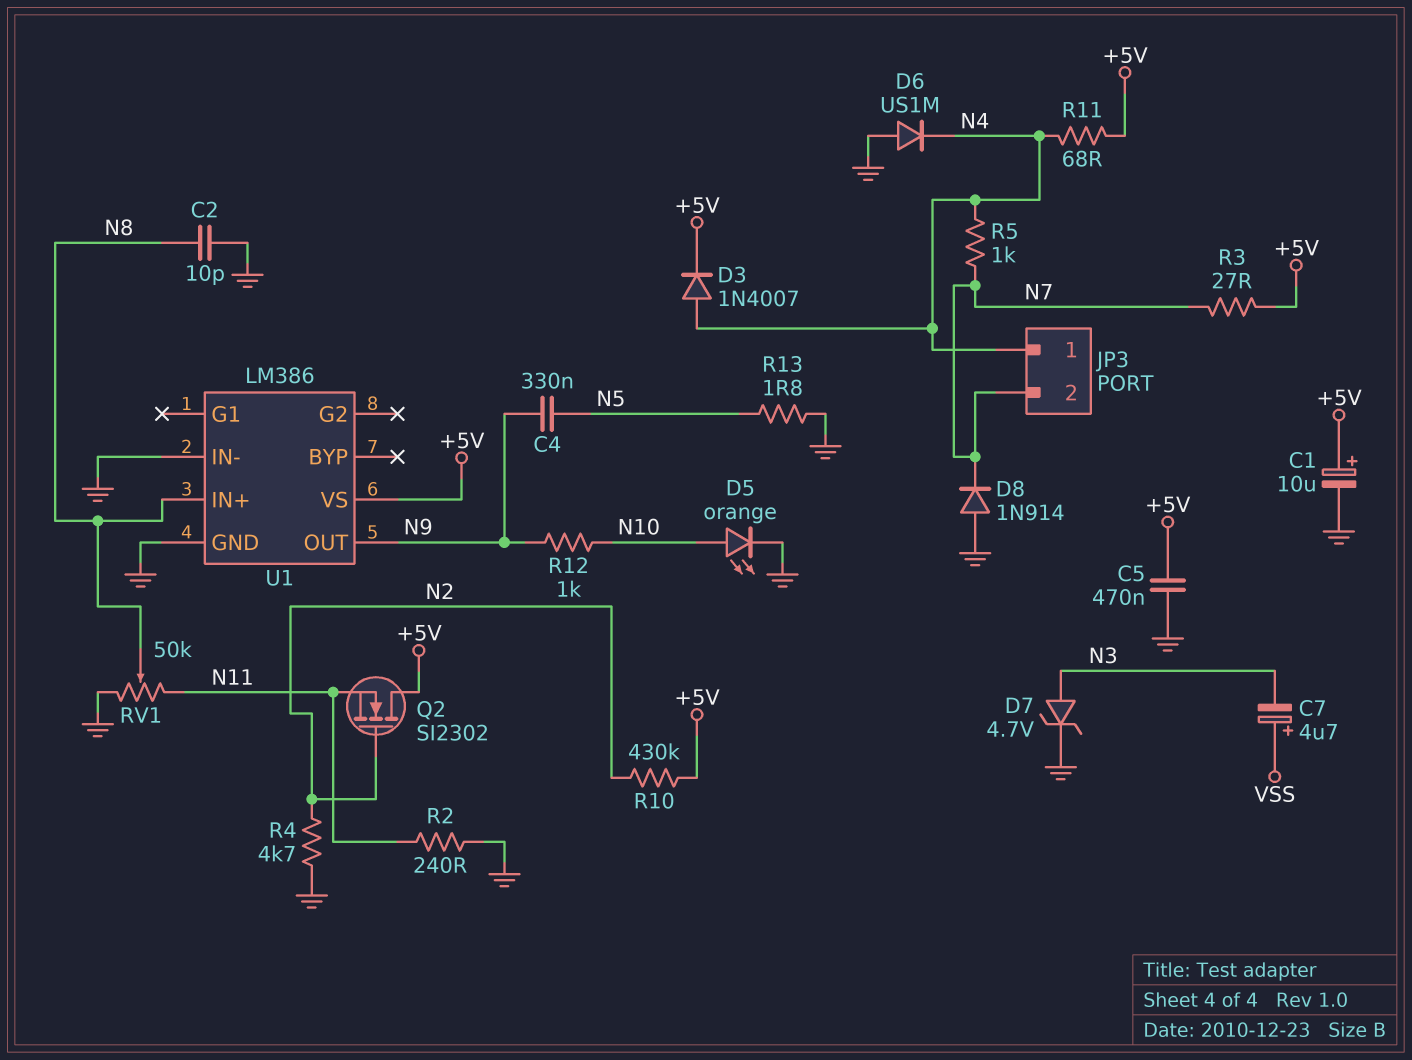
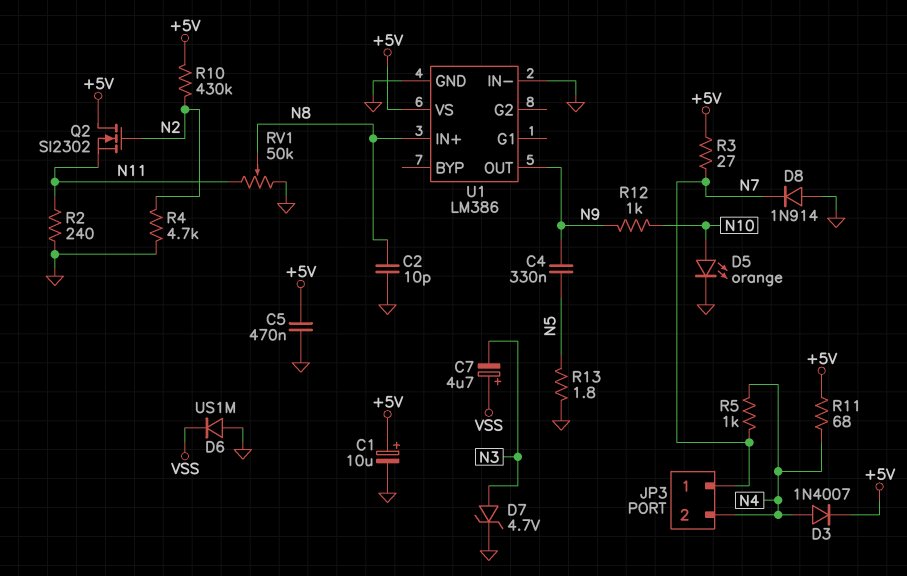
D6: diode US1M (A GND, K N4) -> diode US1M (A GND, K VSS)
JP3 pin 1: N4 -> N7
JP3 pin 2: N7 -> N4

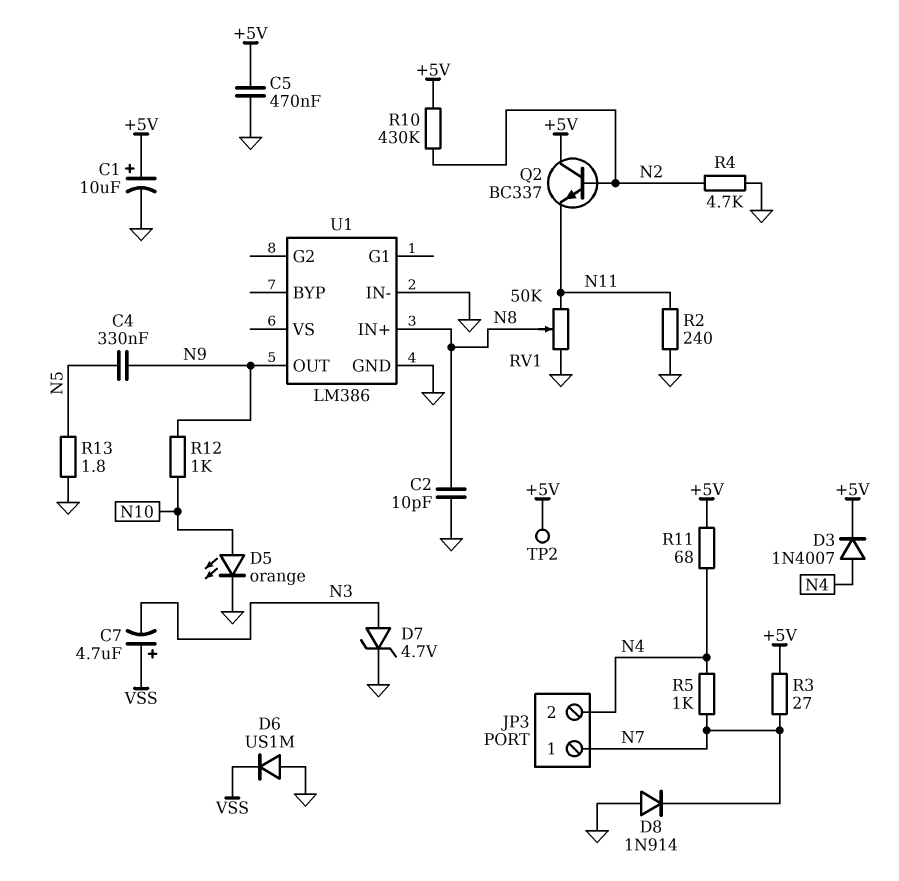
Q2: NMOS SI2302 (G N2, D +5V, S N11) -> NPN BC337 (B N2, C +5V, E N11)
TP2: none -> test point (+5V)
U1 pin VS: +5V -> none

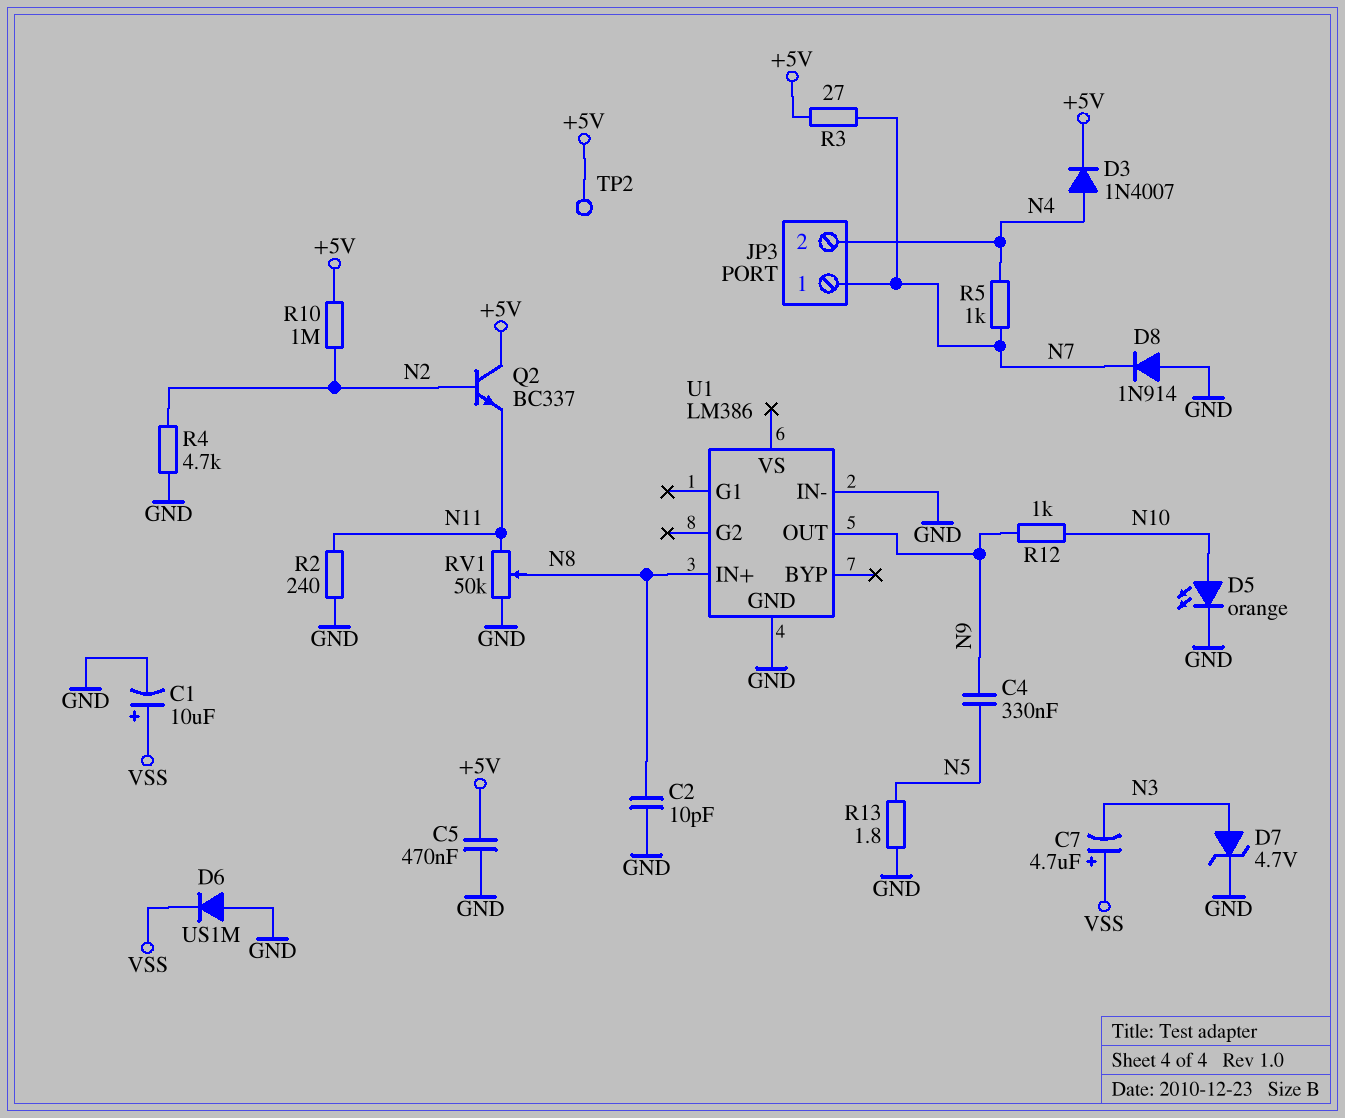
C1: 10uF (plus +5V, minus GND) -> 10uF (plus VSS, minus GND)
R10: 430k (+5V, N2) -> 1M (+5V, N2)
R11: 68 (+5V, N4) -> none

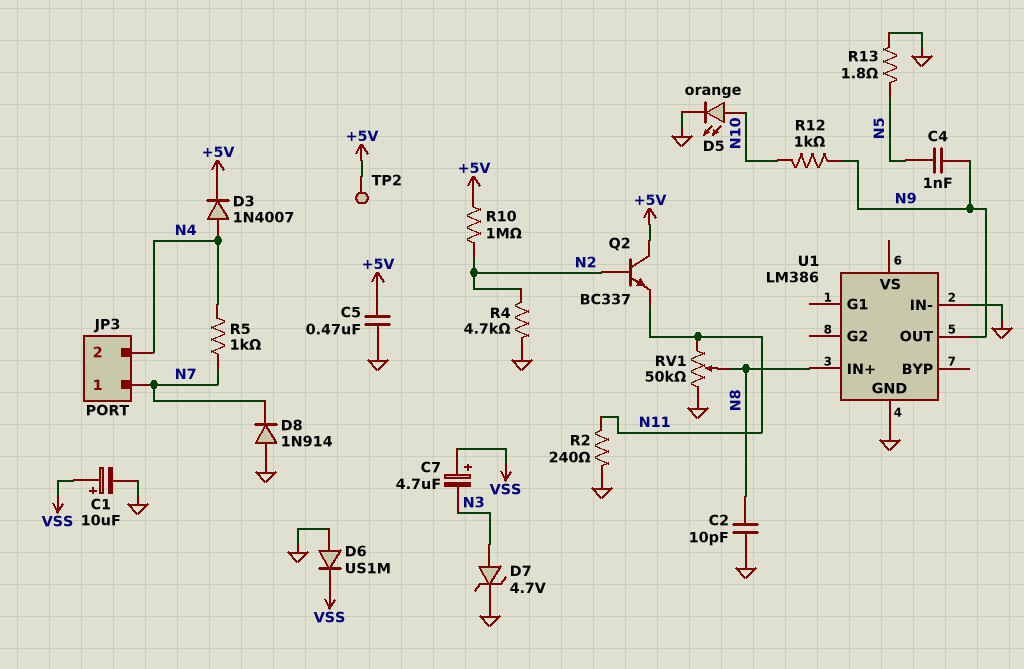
C4: 330nF (N5, N9) -> 1nF (N5, N9)
R3: 27 (+5V, N7) -> none

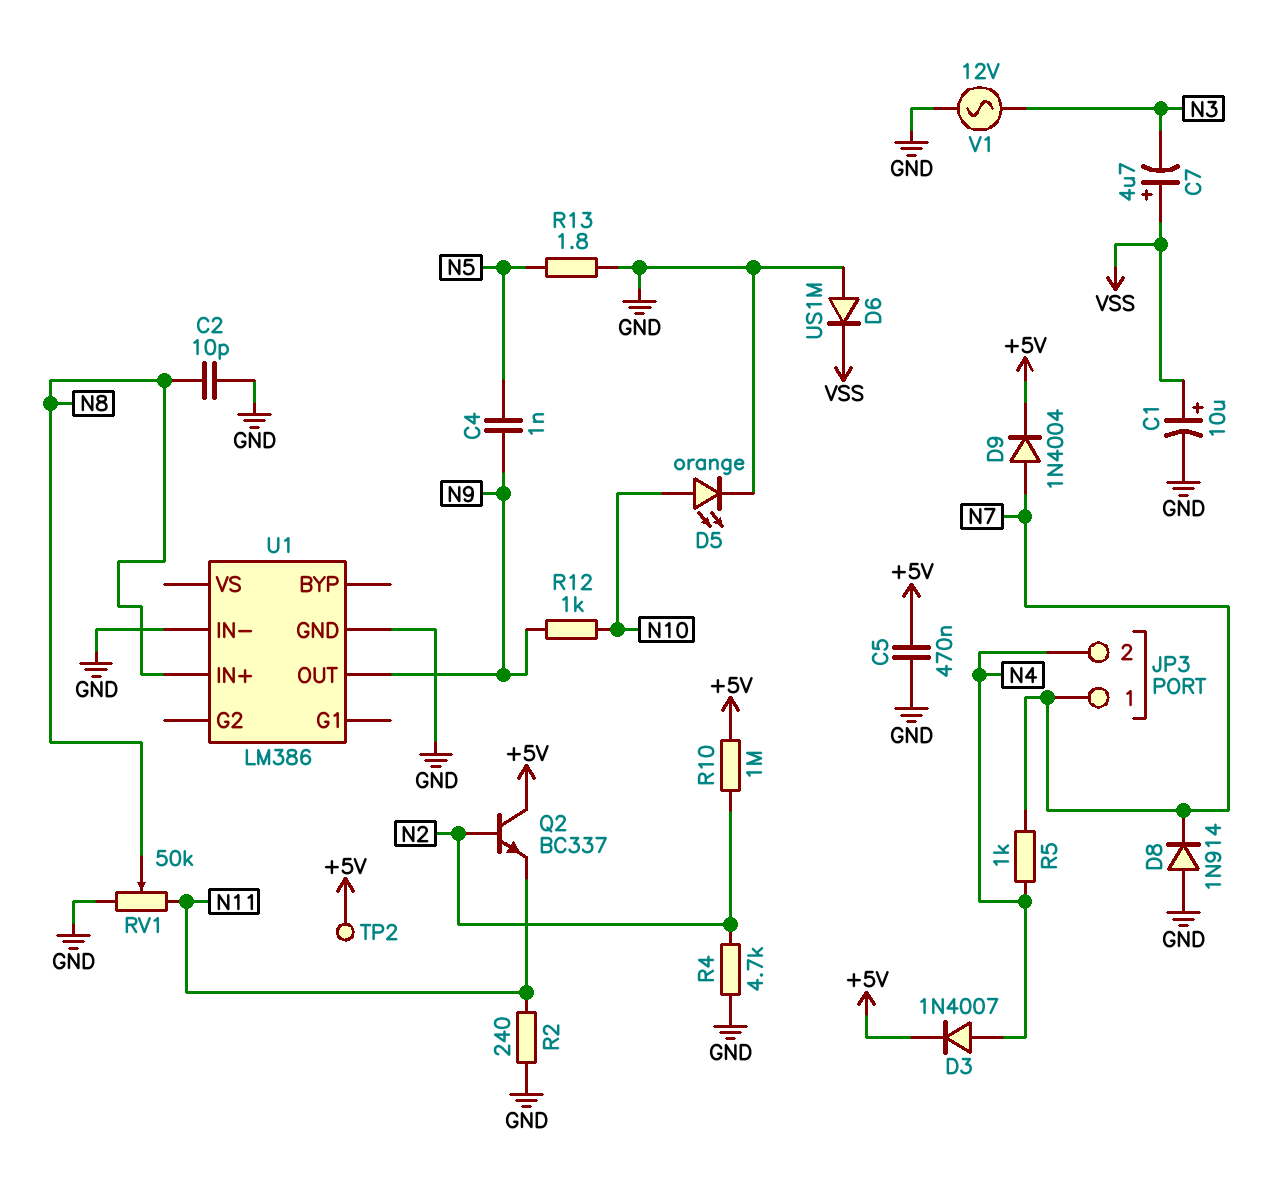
D7: zener 4.7V (A N3, K GND) -> none
D9: none -> diode 1N4004 (A N7, K +5V)
V1: none -> AC 12V (GND, N3)

